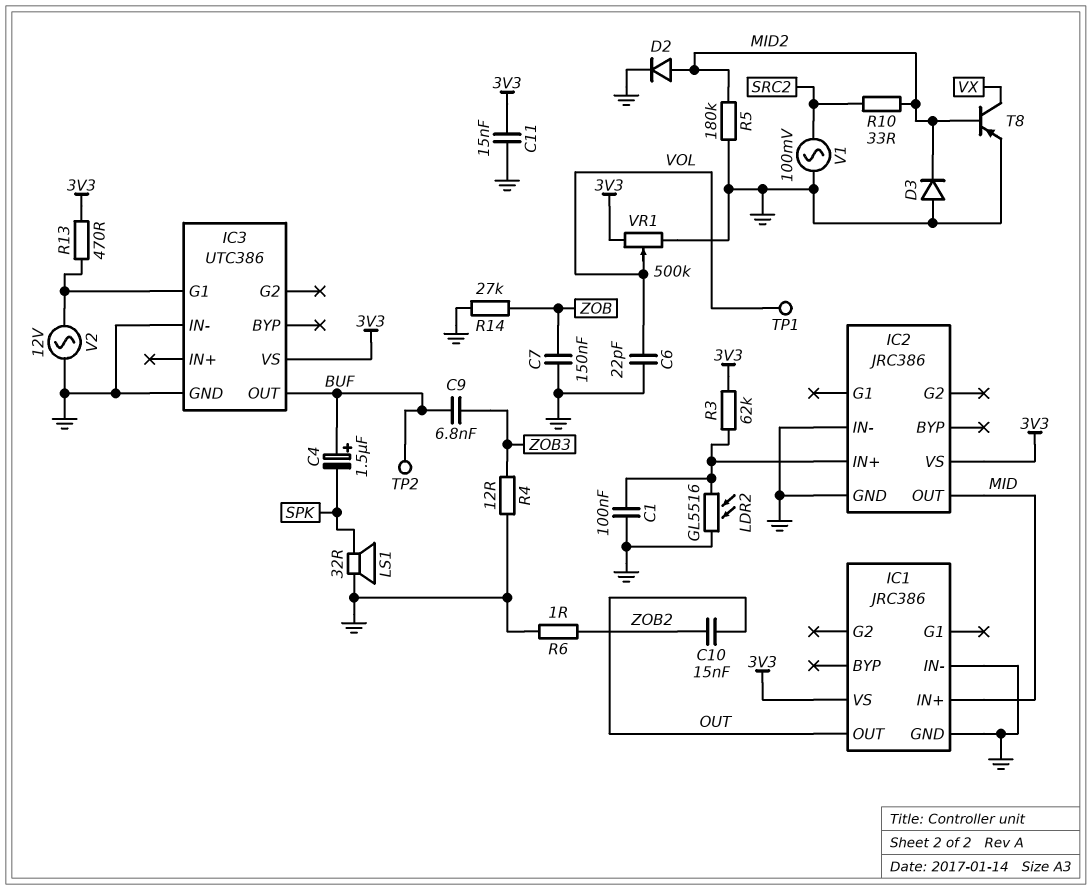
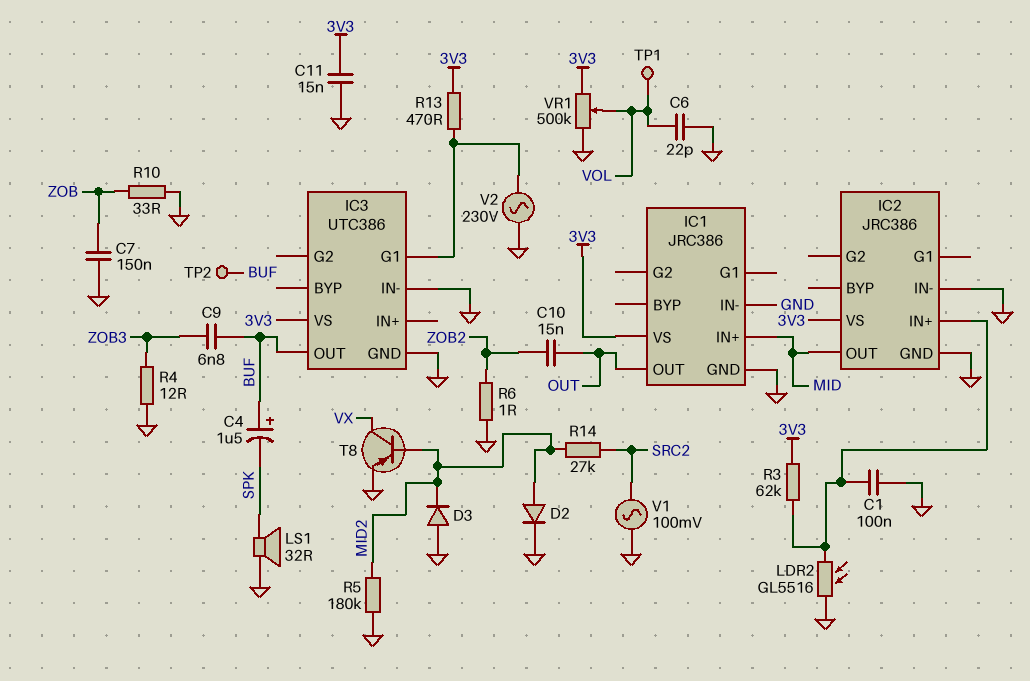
R10: 33 (MID2, SRC2) -> 33 (GND, ZOB)
R14: 27k (GND, ZOB) -> 27k (MID2, SRC2)
V2: AC 12V (GND, IC3/G1) -> AC 230V (GND, IC3/G1)

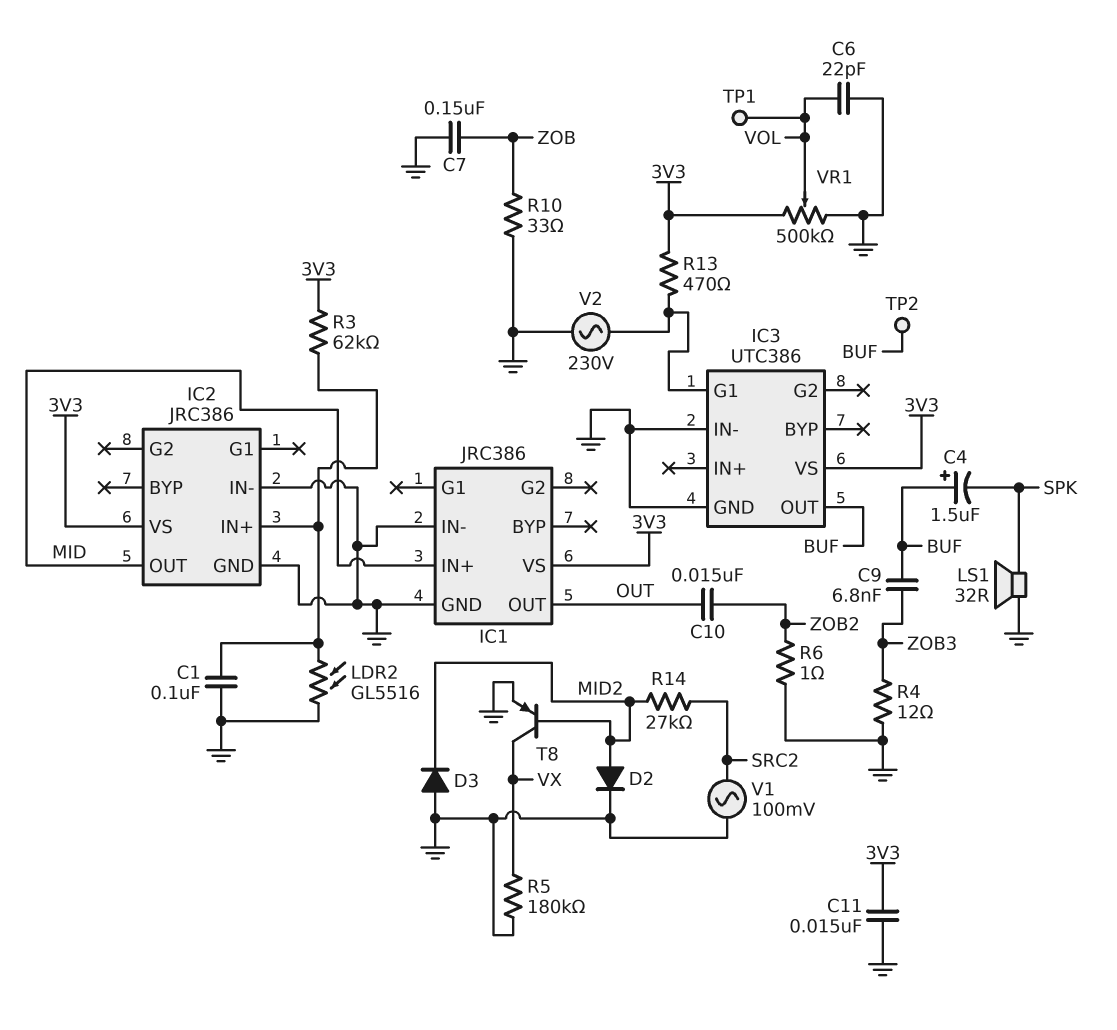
R5: 180k (GND, MID2) -> 180k (GND, VX)

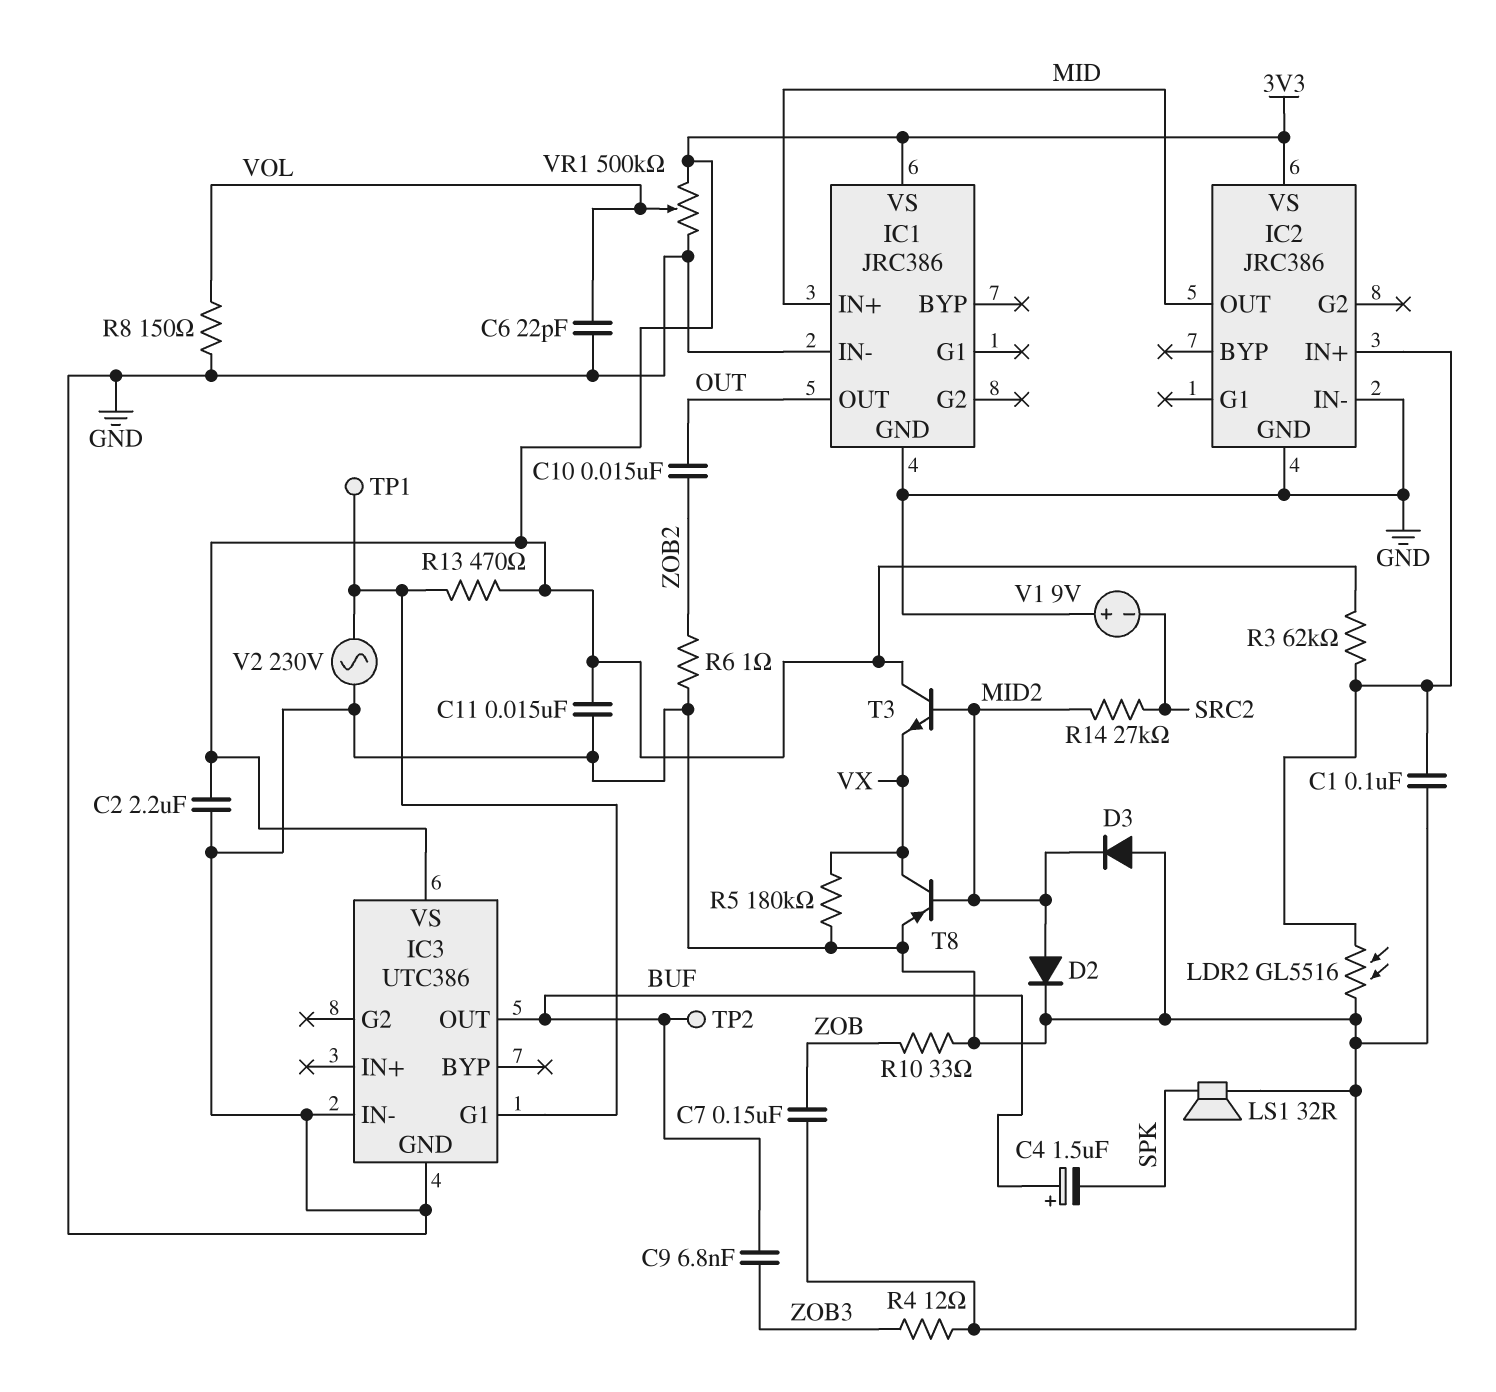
C2: none -> 2.2uF (3V3, GND)
R8: none -> 150 (GND, VOL)
T3: none -> NPN (B MID2, C 3V3, E VX)
TP1: test point (VOL) -> test point (IC3/G1)
V1: AC 100mV (GND, SRC2) -> 9V (plus GND, minus SRC2)

